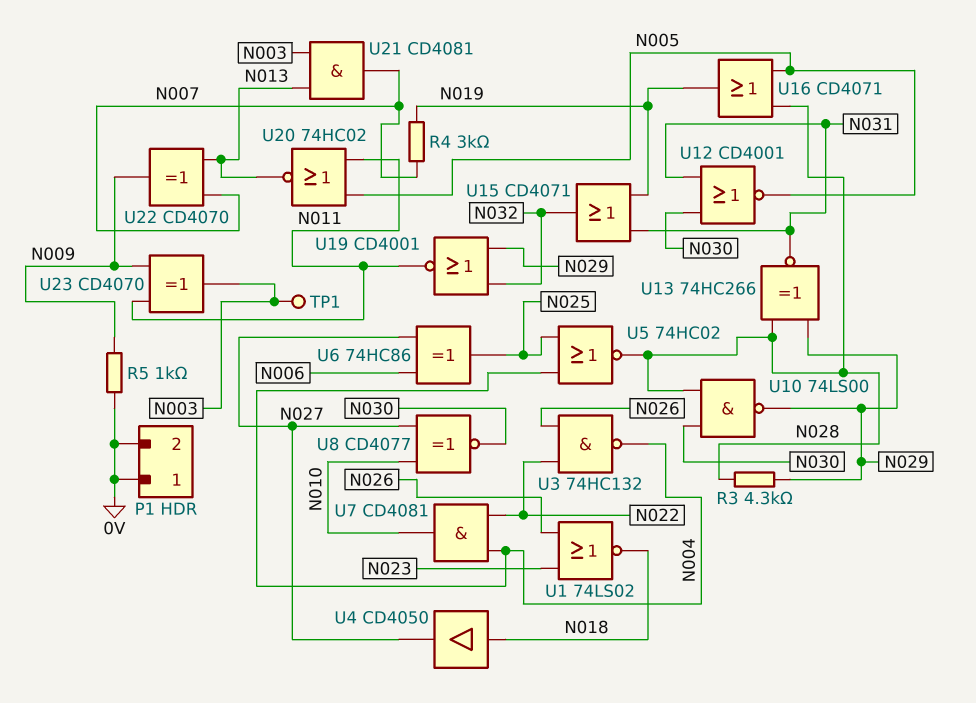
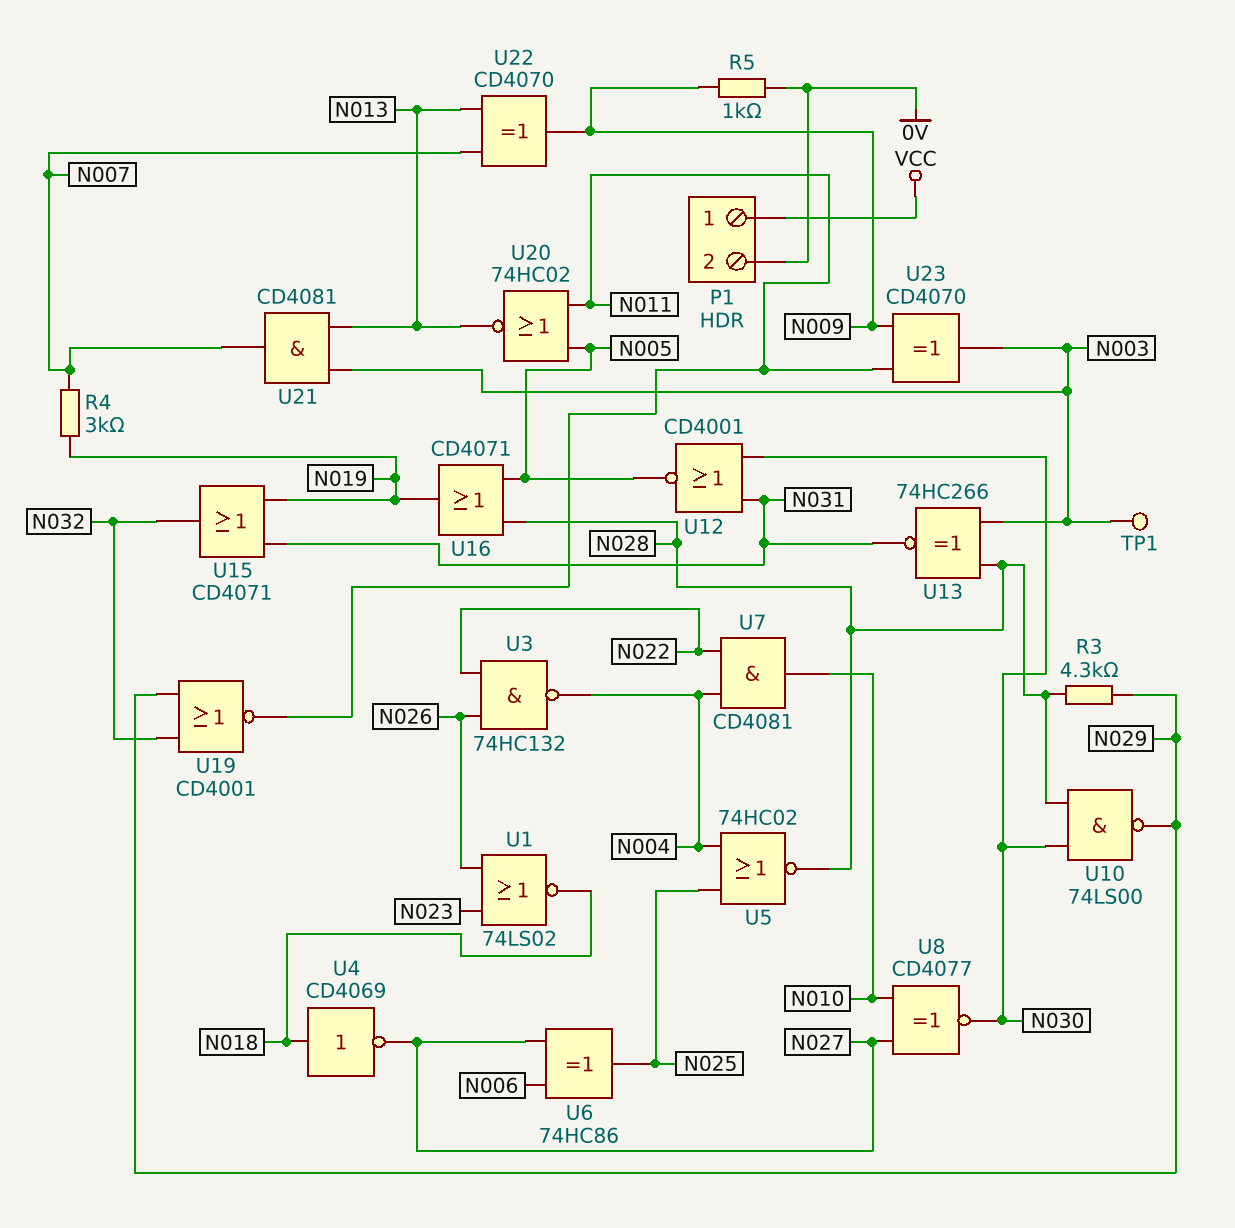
P1 pin 1: 0V -> VCC
U4: buffer CD4050 (in N018, out N027) -> NOT CD4069 (in N018, out N027)
U13: XNOR 74HC266 (in N028, in N029, out N031) -> XNOR 74HC266 (in N003, in N028, out N031)

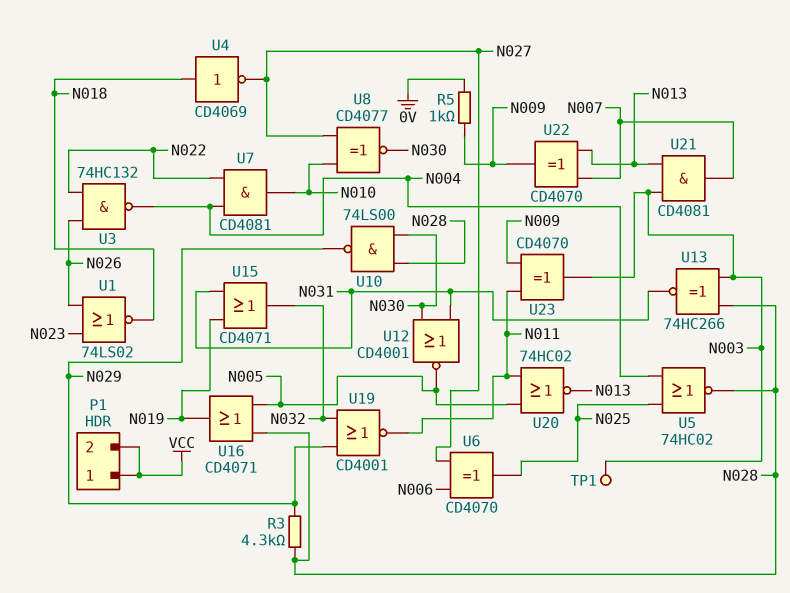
P1 pin 2: 0V -> VCC
R4: 3k (N007, N019) -> none
U6: XOR 74HC86 (in N006, in N027, out N025) -> XOR CD4070 (in N006, in N027, out N025)

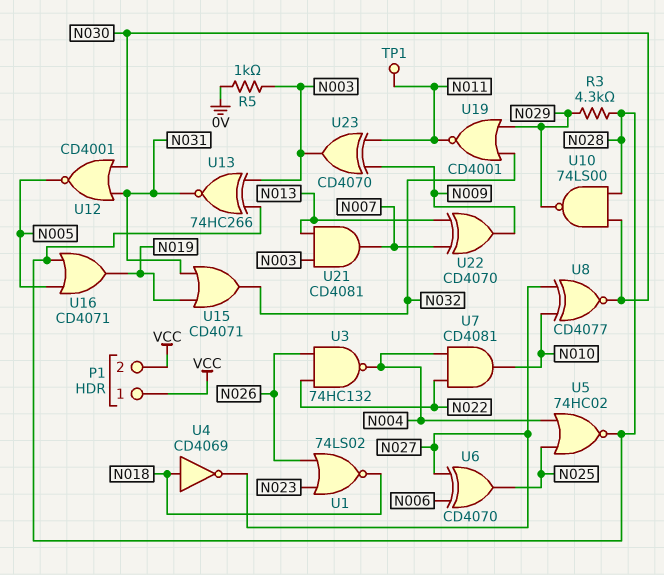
R5: 1k (0V, N009) -> 1k (0V, N003)
TP1: test point (N003) -> test point (N011)
U20: NOR 74HC02 (in N005, in N011, out N013) -> none

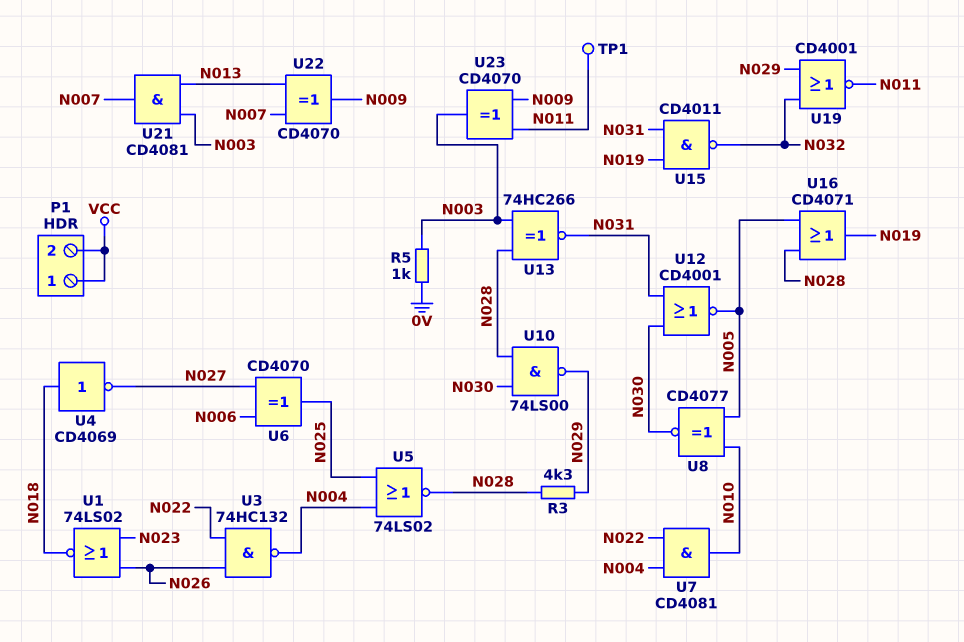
U5: NOR 74HC02 (in N004, in N025, out N028) -> NOR 74LS02 (in N004, in N025, out N028)
U8: XNOR CD4077 (in N010, in N027, out N030) -> XNOR CD4077 (in N005, in N010, out N030)
U15: OR CD4071 (in N019, in N031, out N032) -> NAND CD4011 (in N019, in N031, out N032)

